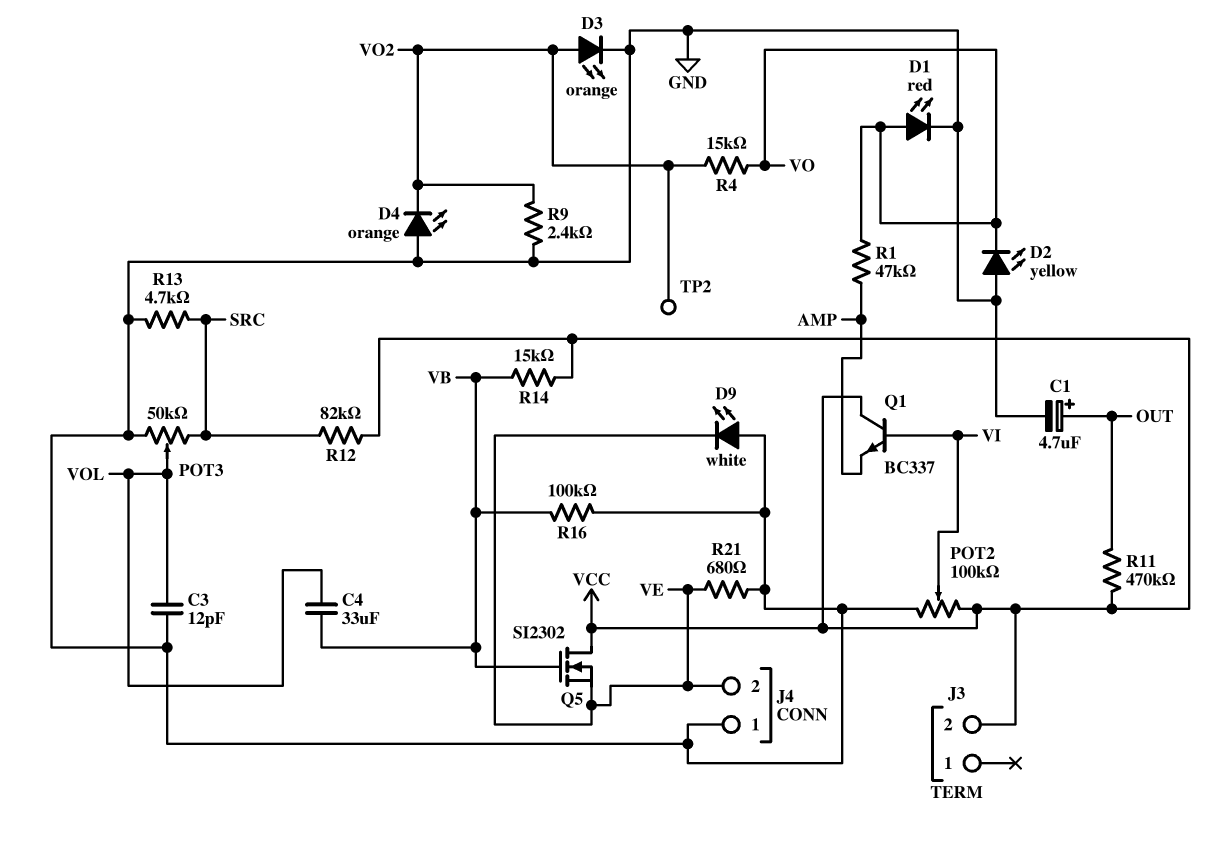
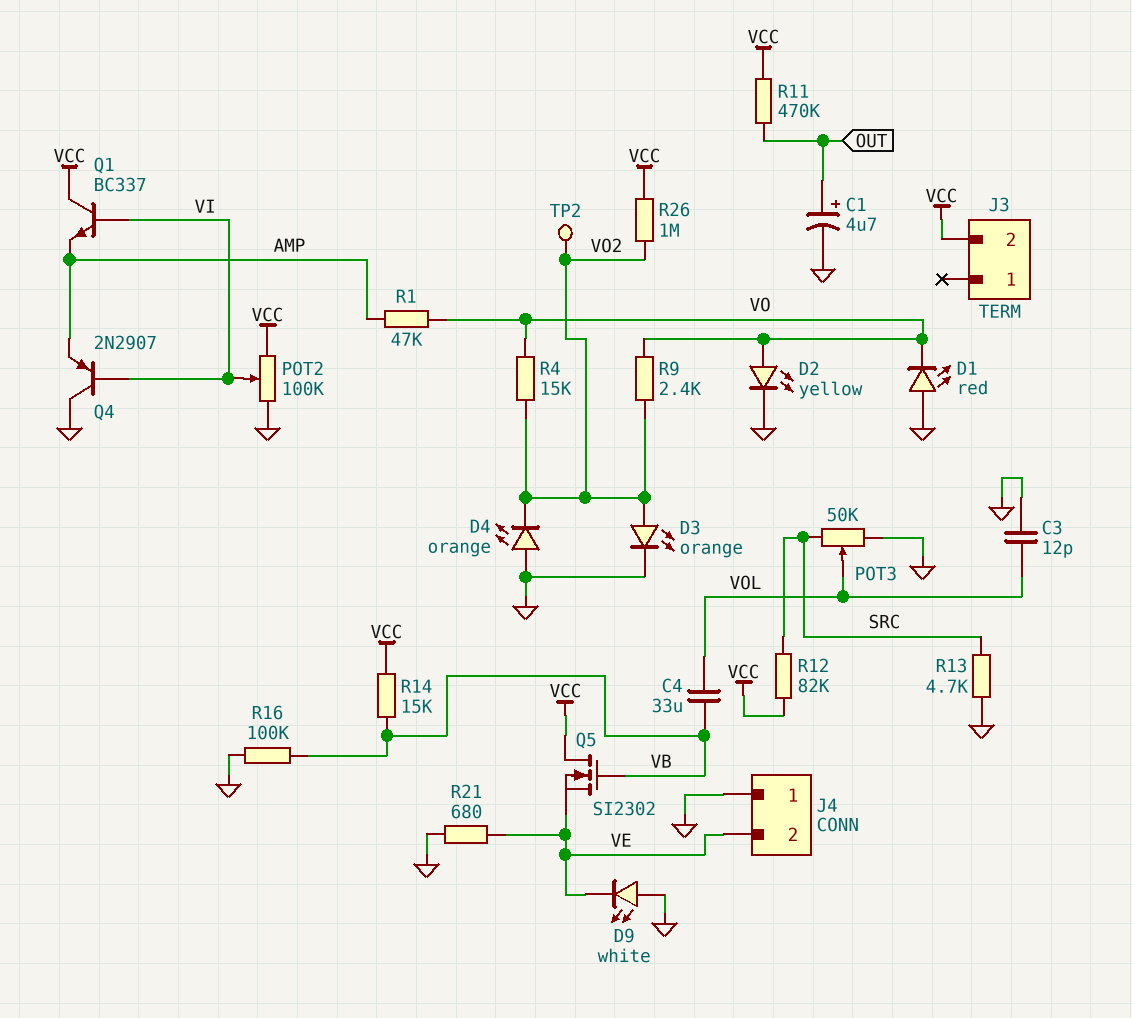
D1: LED red (A VO, K GND) -> LED red (A GND, K VO)
D2: LED yellow (A GND, K VO) -> LED yellow (A VO, K GND)
Q4: none -> PNP 2N2907 (B VI, C GND, E AMP)
R9: 2.4k (GND, VO2) -> 2.4k (VO, VO2)
R26: none -> 1M (VCC, VO2)

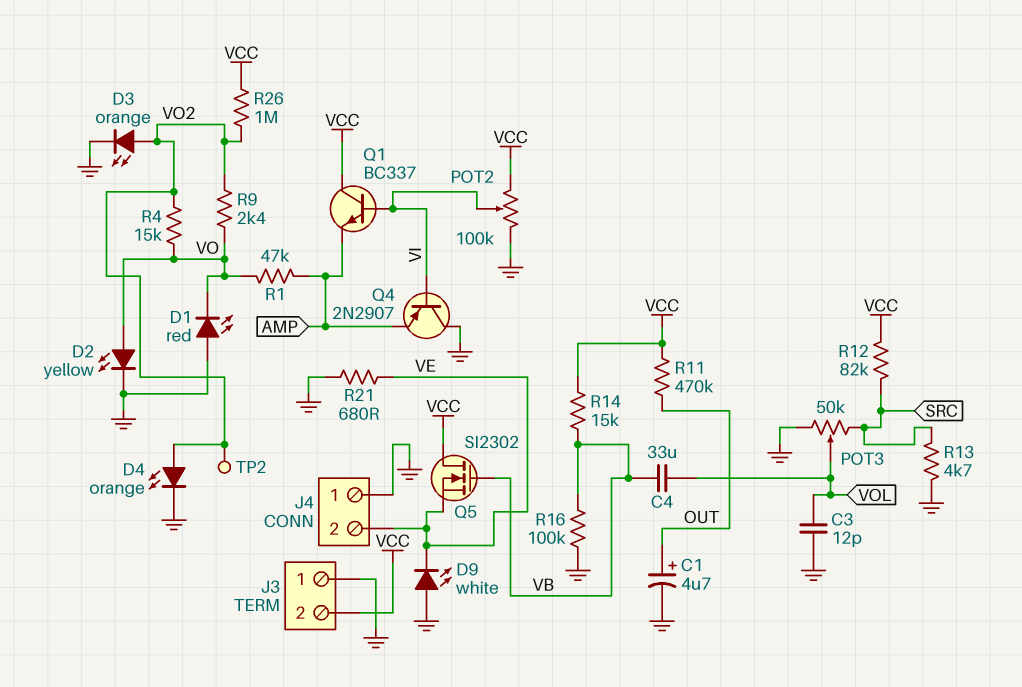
D4: LED orange (A GND, K VO2) -> LED orange (A VO2, K GND)
J3 pin 1: none -> GND

